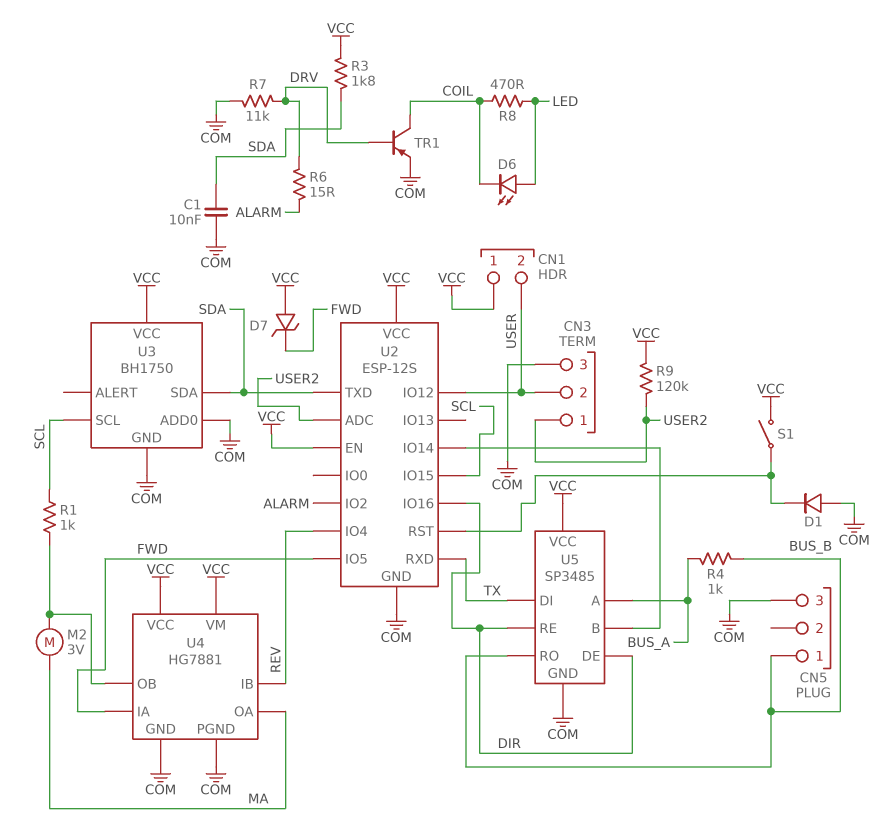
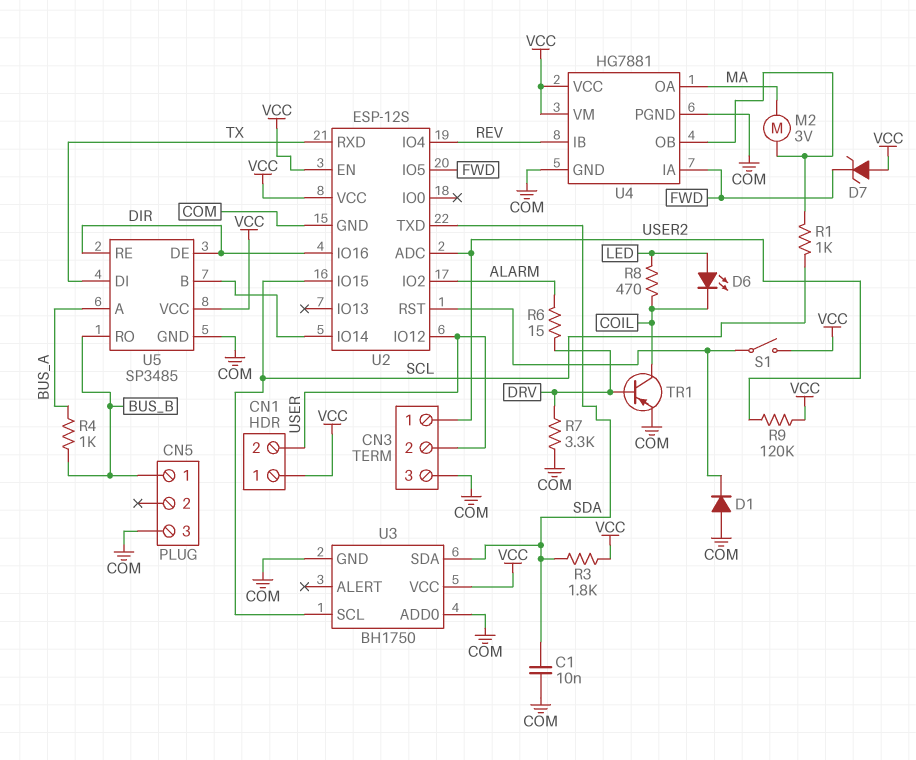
R7: 11k (COM, DRV) -> 3.3k (COM, DRV)

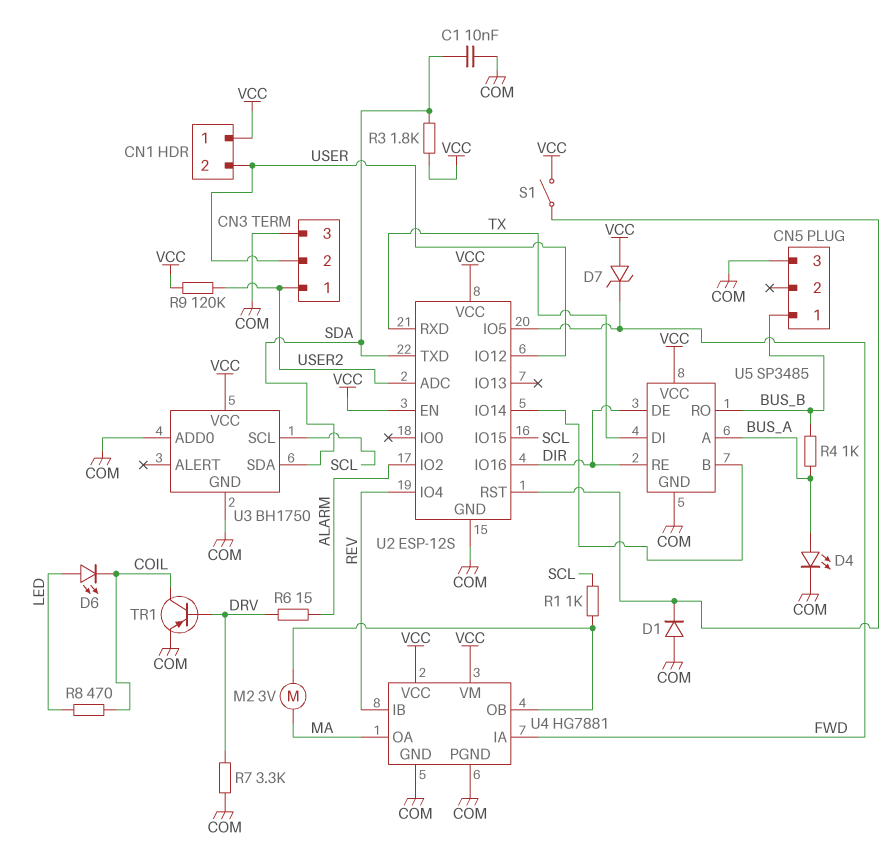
D4: none -> LED (A BUS_A, K COM)

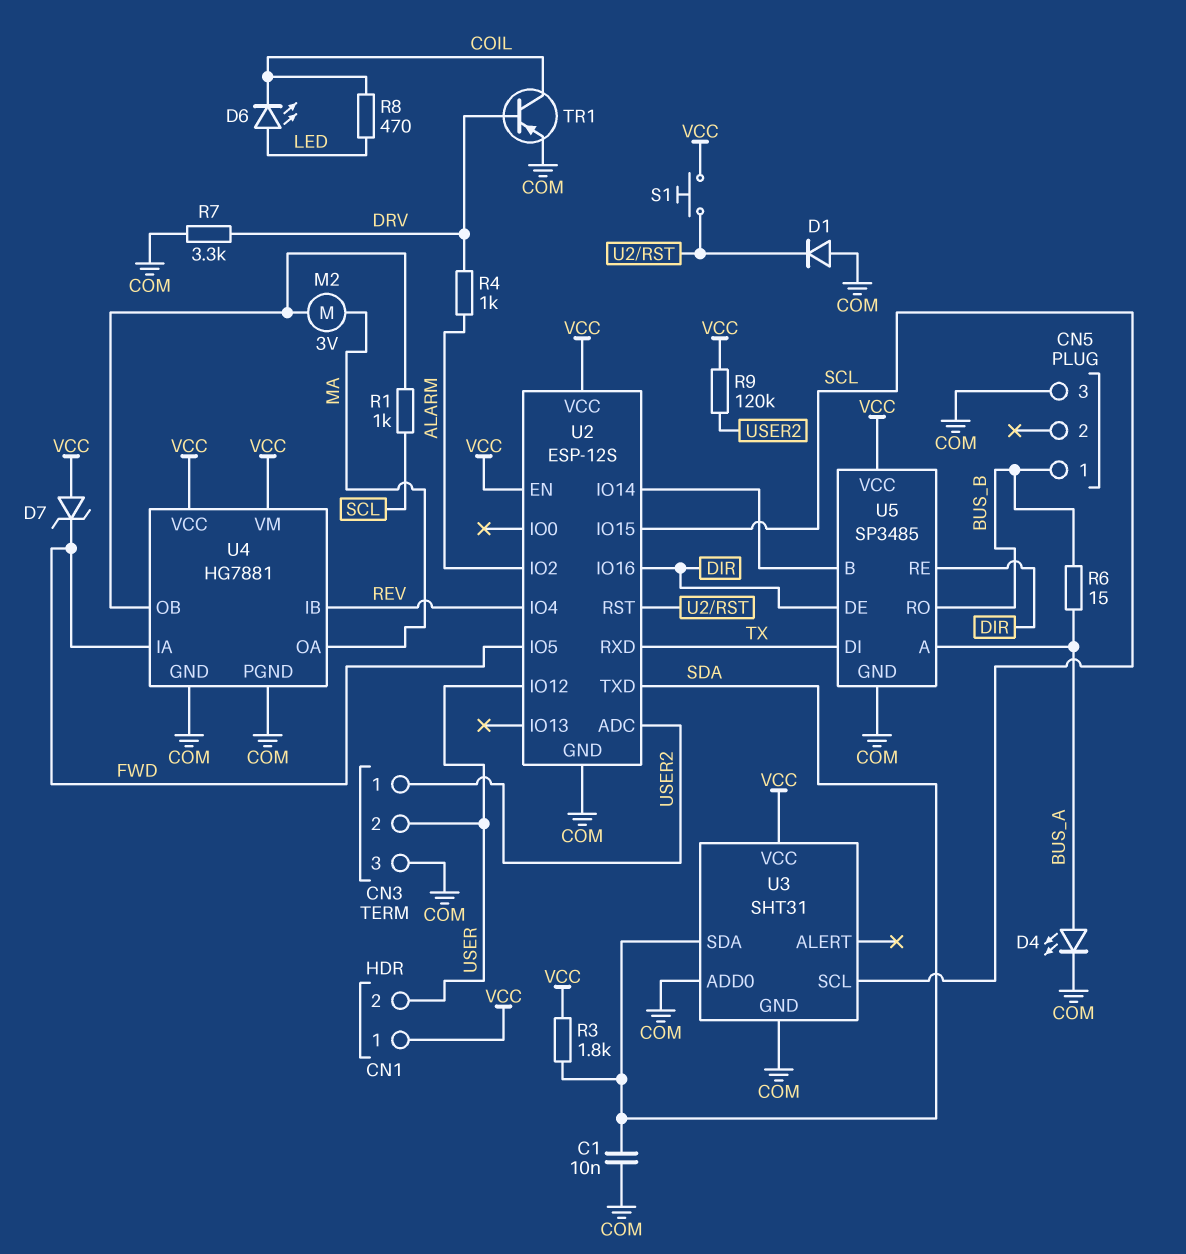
R4: 1k (BUS_A, BUS_B) -> 1k (ALARM, DRV)
R6: 15 (ALARM, DRV) -> 15 (BUS_A, BUS_B)
S1: switch (U2/RST, VCC) -> button (U2/RST, VCC)
U3: BH1750 -> SHT31

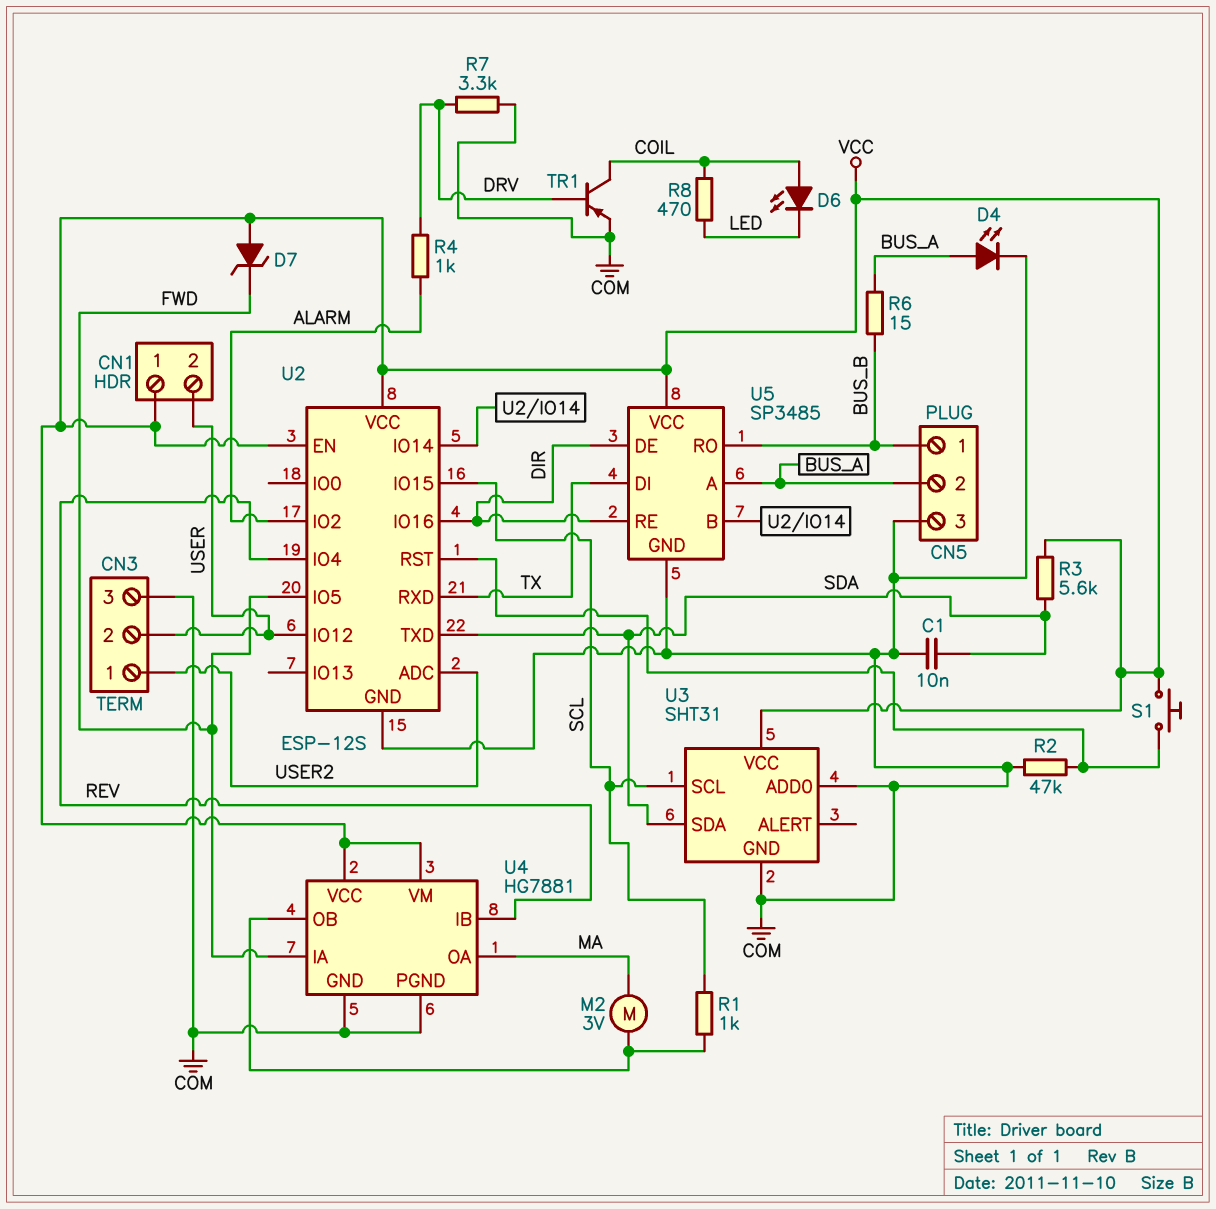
CN5 pin 2: none -> BUS_A
D1: diode (A COM, K U2/RST) -> none
D6: LED (A LED, K COIL) -> LED (A COIL, K LED)
R2: none -> 47k (COM, U2/RST)
R3: 1.8k (SDA, VCC) -> 5.6k (SDA, VCC)
R9: 120k (USER2, VCC) -> none

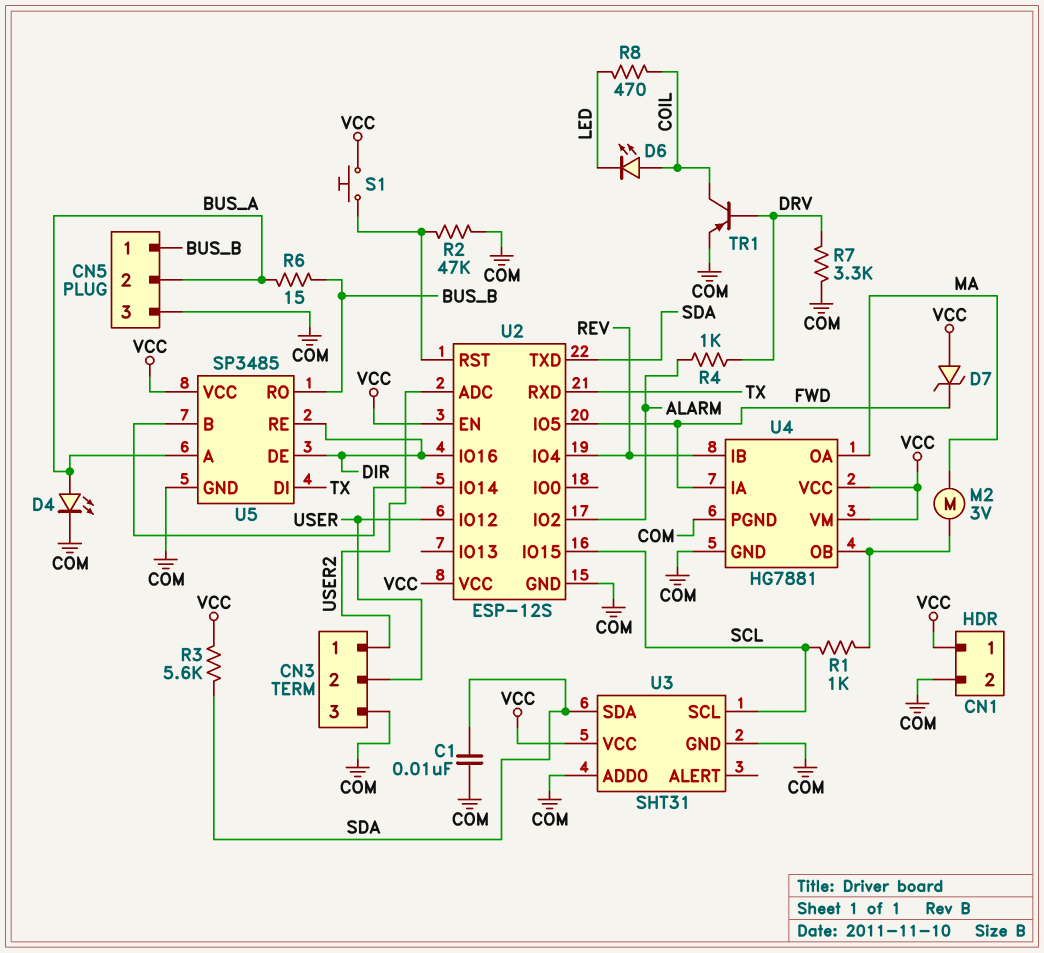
CN1 pin 2: USER -> COM

